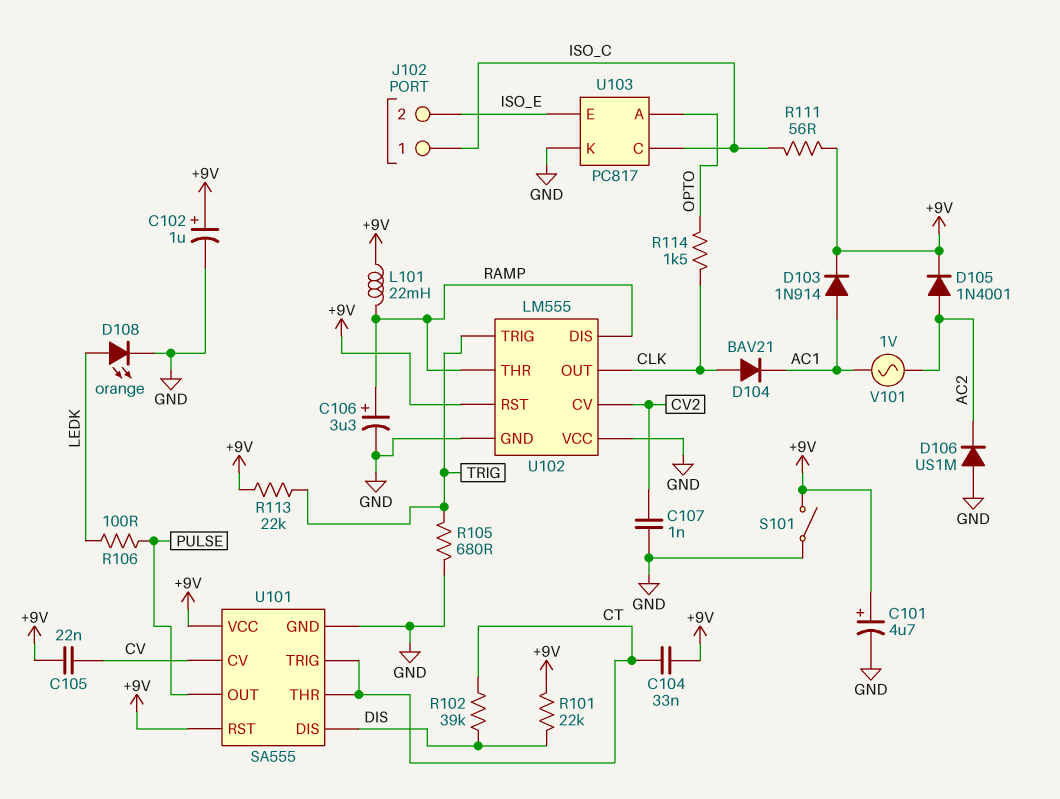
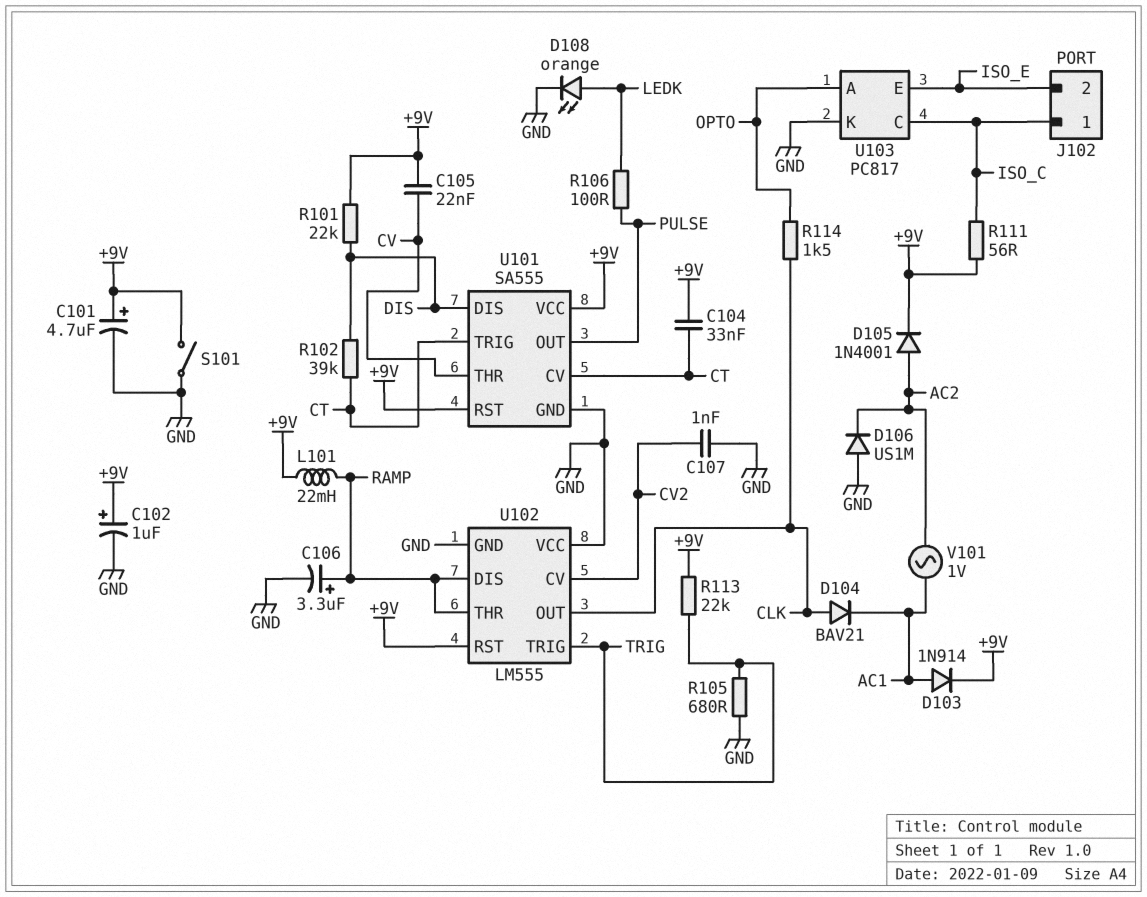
U101 pin CV: CV -> CT
U101 pin THR: CT -> CV

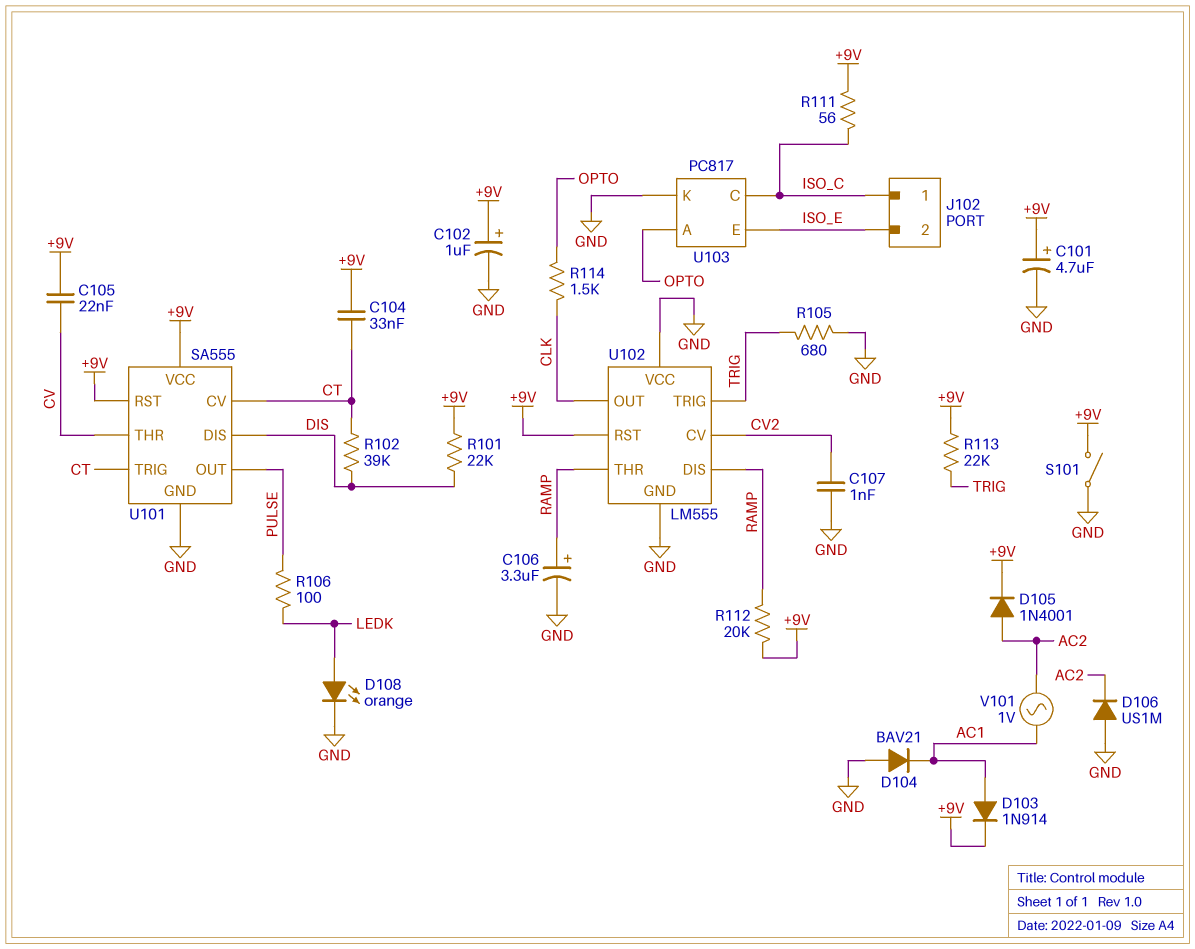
D104: diode BAV21 (A CLK, K AC1) -> diode BAV21 (A GND, K AC1)
L101: 22mH (+9V, RAMP) -> none
R112: none -> 20k (+9V, RAMP)

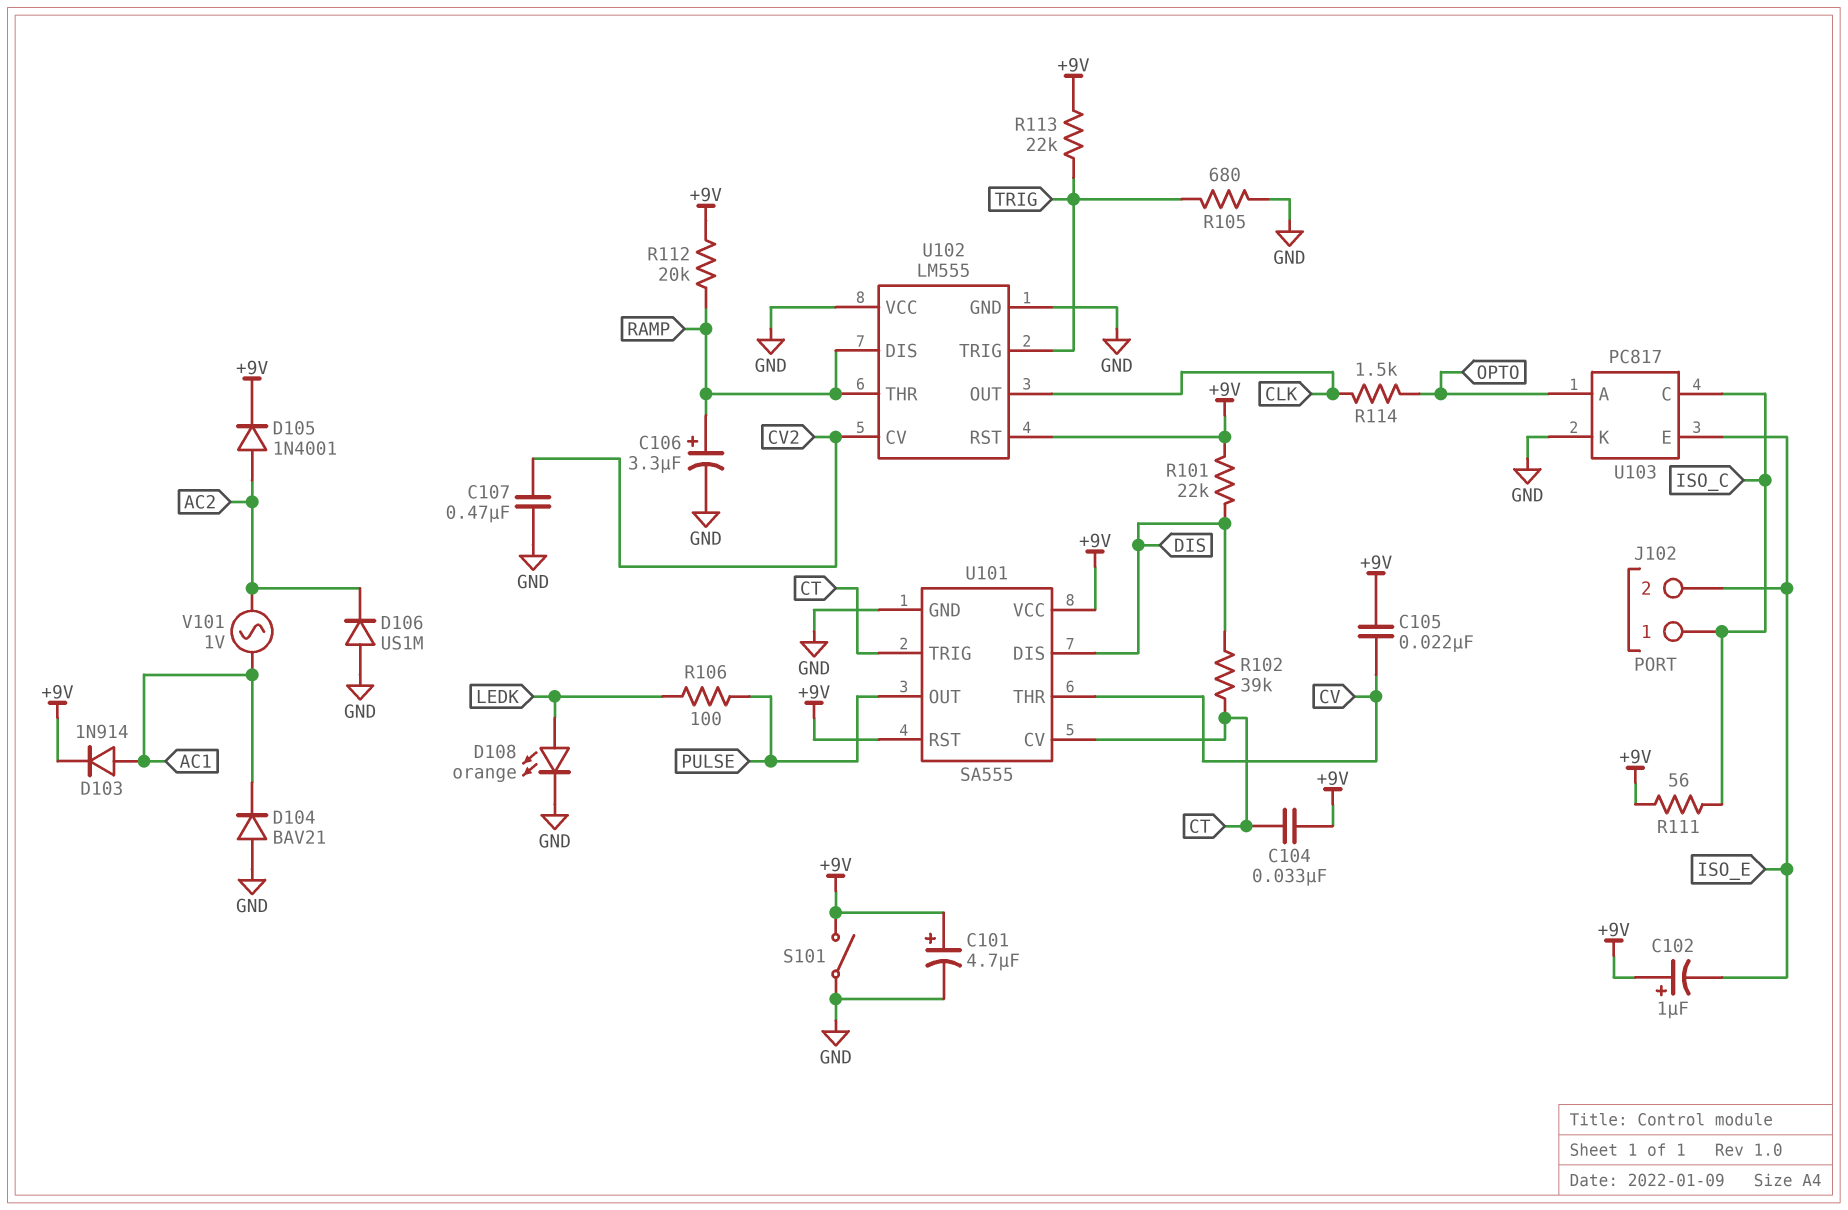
C102: 1uF (plus +9V, minus GND) -> 1uF (plus +9V, minus ISO_E)
C107: 1nF (CV2, GND) -> 470nF (CV2, GND)

